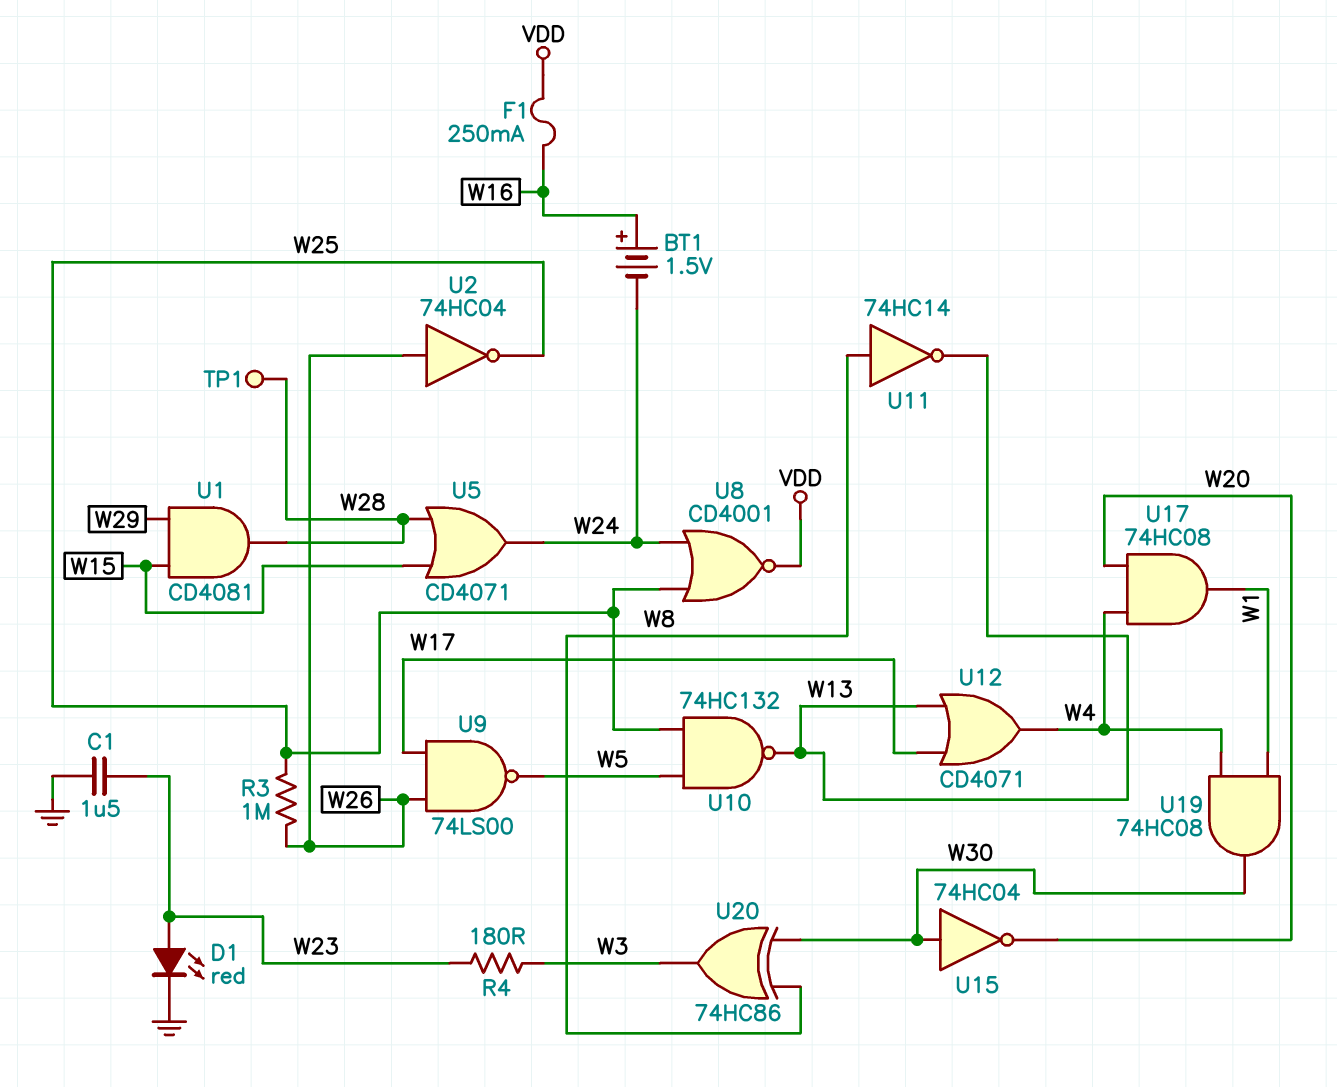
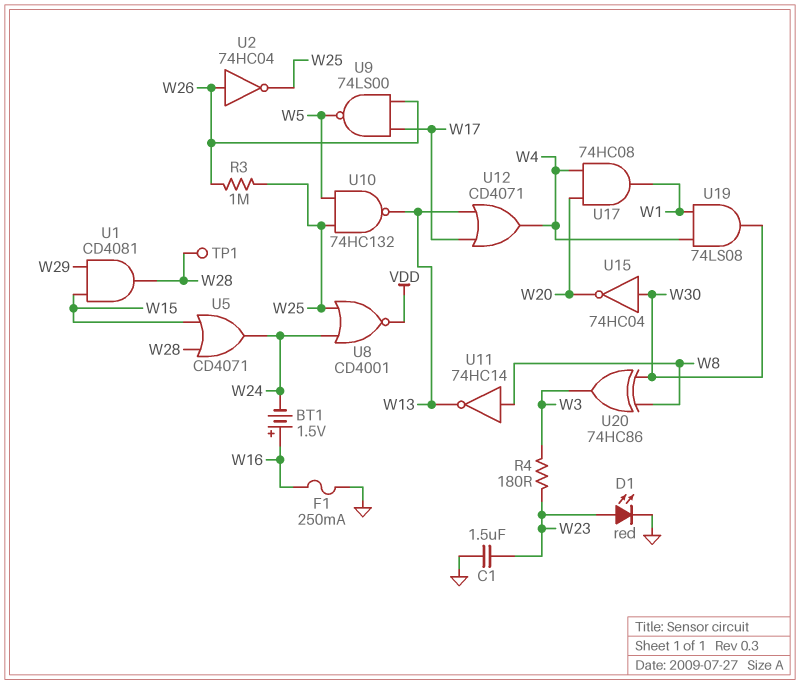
F1: 250mA (VDD, W16) -> 250mA (GND, W16)
U19: AND 74HC08 (in W1, in W4, out W30) -> AND 74LS08 (in W1, in W4, out W30)

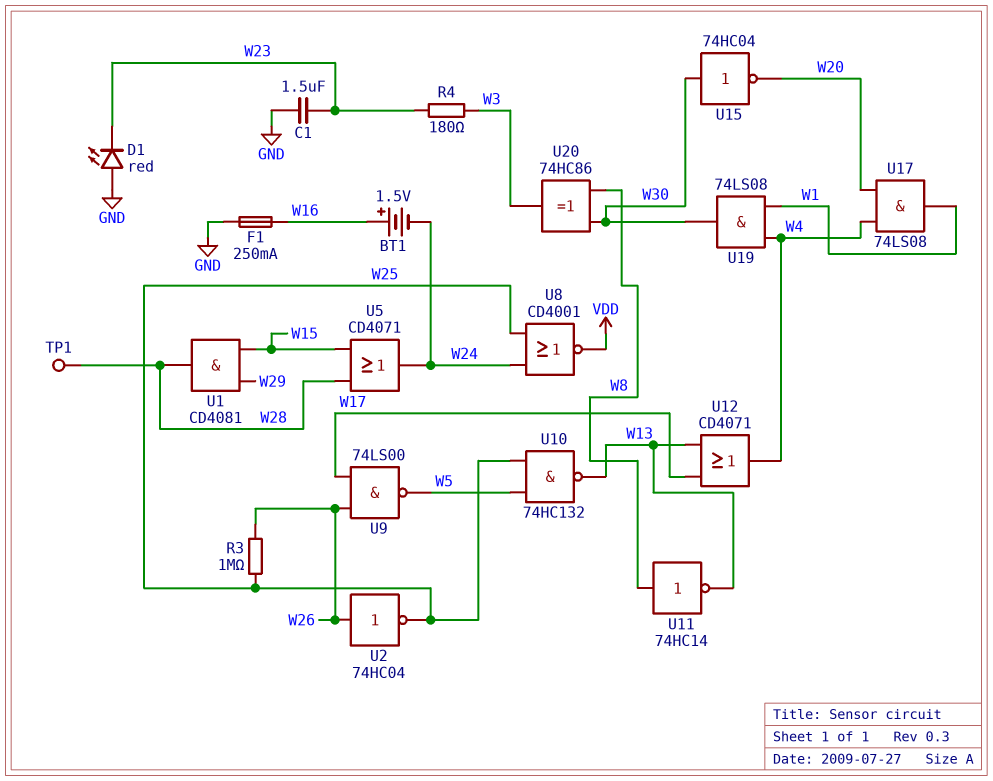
D1: LED red (A W23, K GND) -> LED red (A GND, K W23)
U17: AND 74HC08 (in W4, in W20, out W1) -> AND 74LS08 (in W4, in W20, out W1)

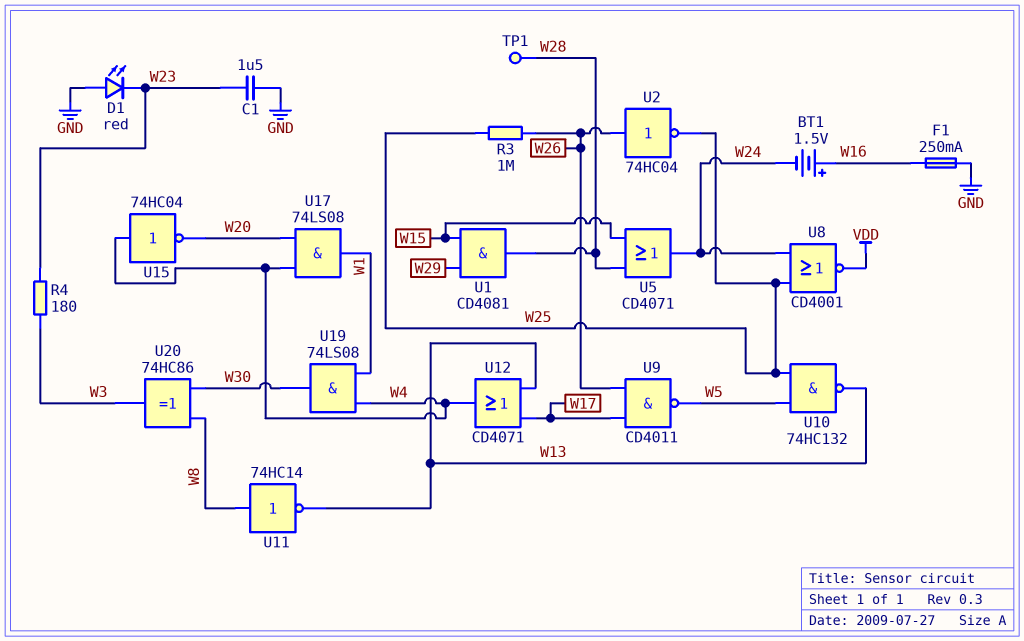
U9: NAND 74LS00 (in W17, in W26, out W5) -> NAND CD4011 (in W17, in W26, out W5)
U15: NOT 74HC04 (in W30, out W20) -> NOT 74HC04 (in W4, out W20)

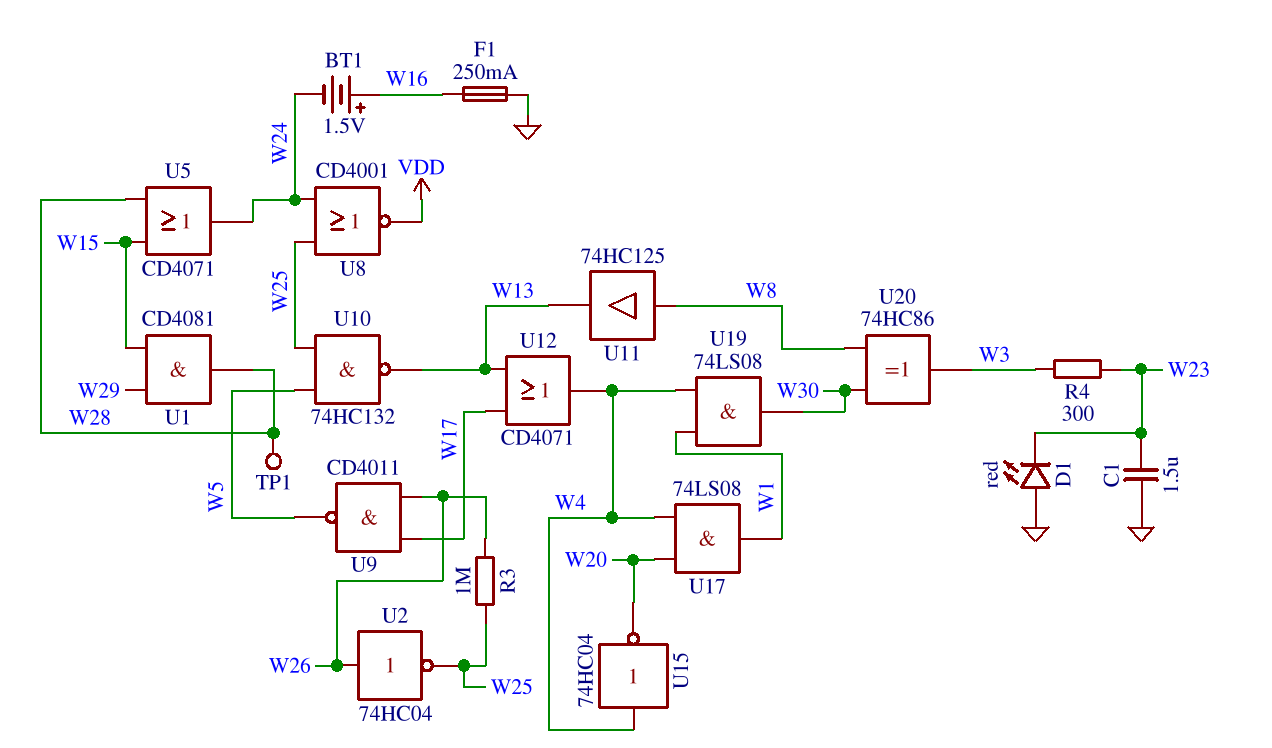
R4: 180 (W3, W23) -> 300 (W3, W23)
U11: NOT 74HC14 (in W8, out W13) -> buffer 74HC125 (in W8, out W13)

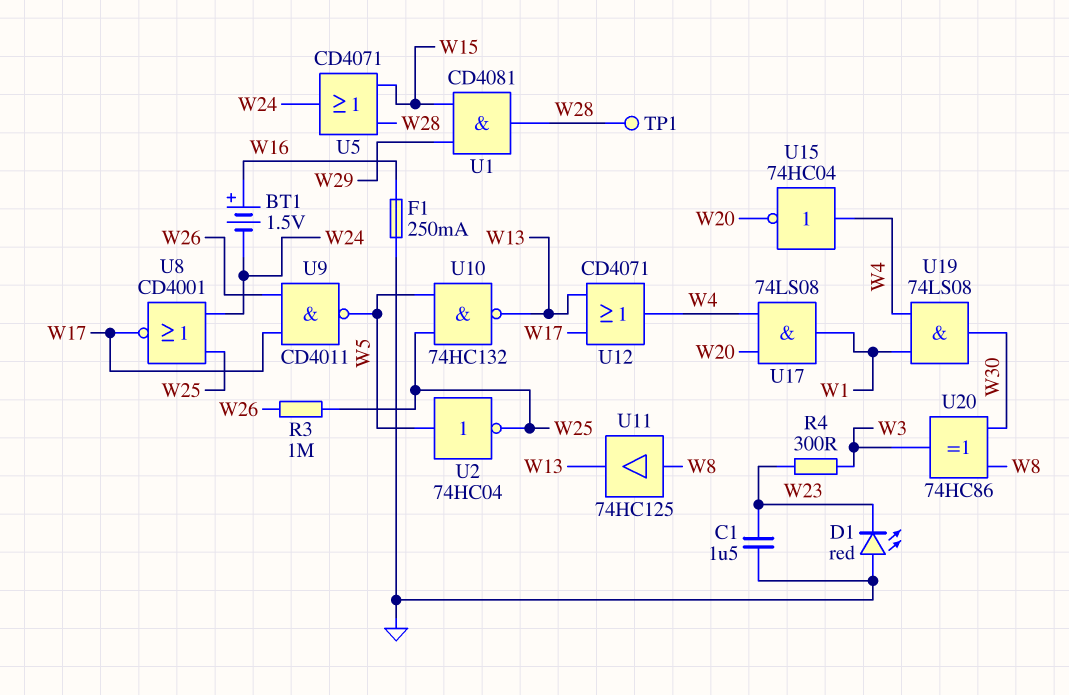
U2: NOT 74HC04 (in W26, out W25) -> NOT 74HC04 (in W5, out W25)
U8: NOR CD4001 (in W24, in W25, out VDD) -> NOR CD4001 (in W24, in W25, out W17)

